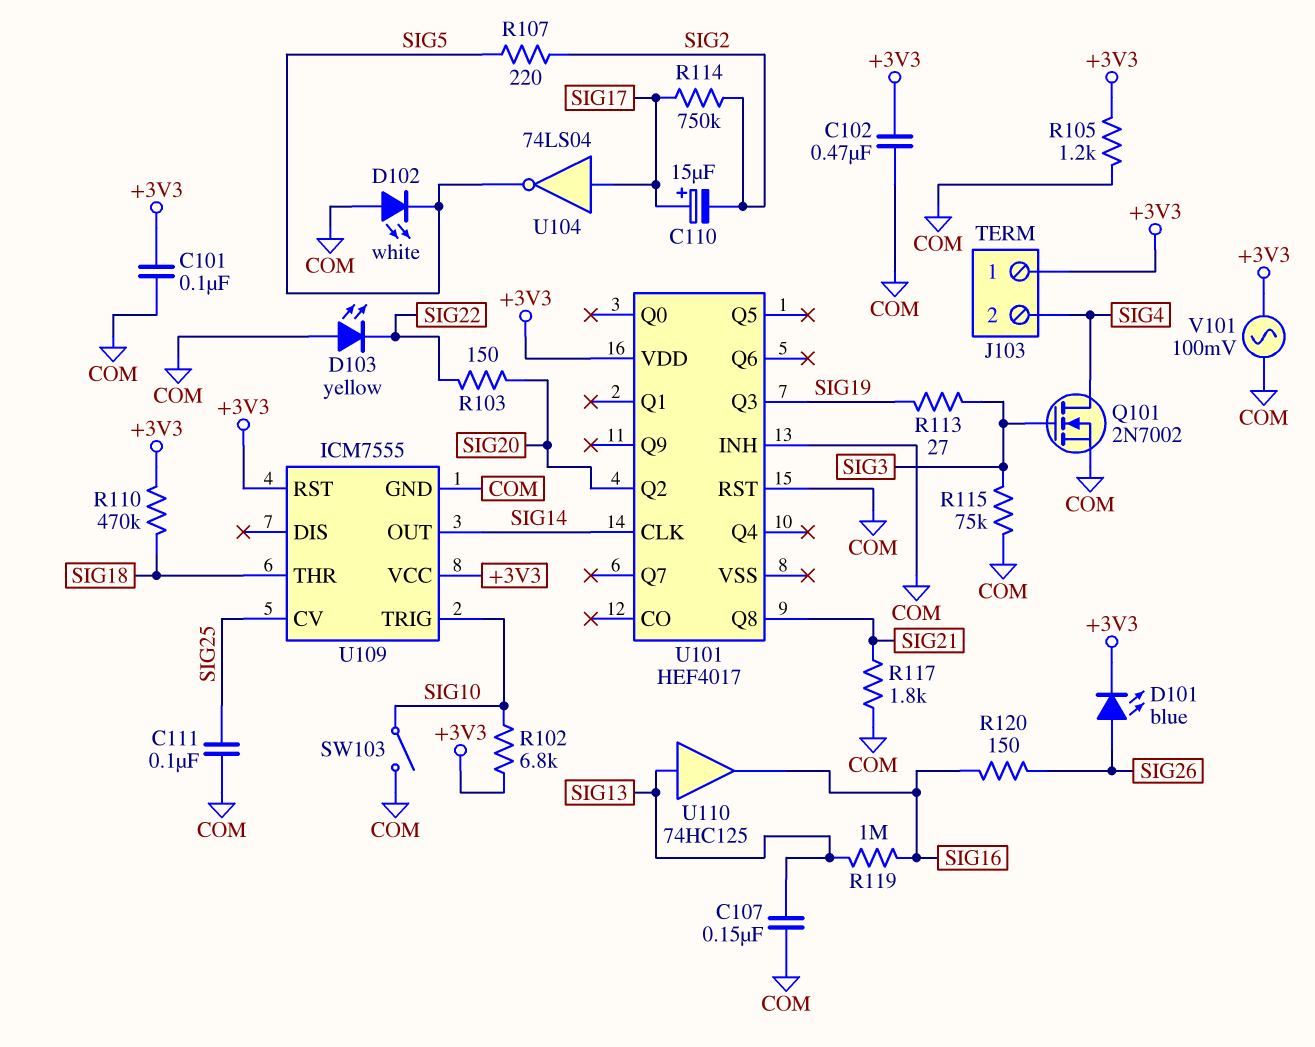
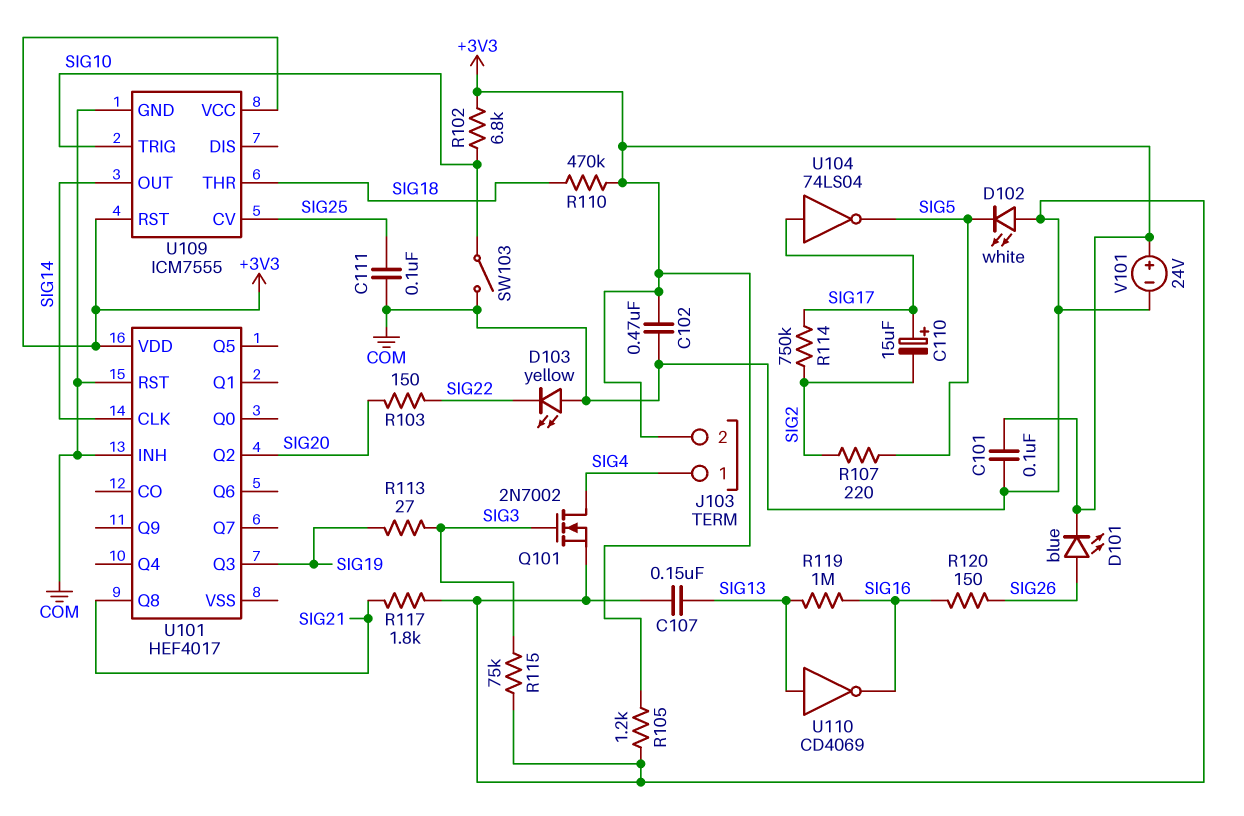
J103 pin 1: +3V3 -> SIG4
J103 pin 2: SIG4 -> +3V3
U110: buffer 74HC125 (in SIG13, out SIG16) -> NOT CD4069 (in SIG13, out SIG16)
V101: AC 100mV (+3V3, COM) -> 24V (plus +3V3, minus COM)

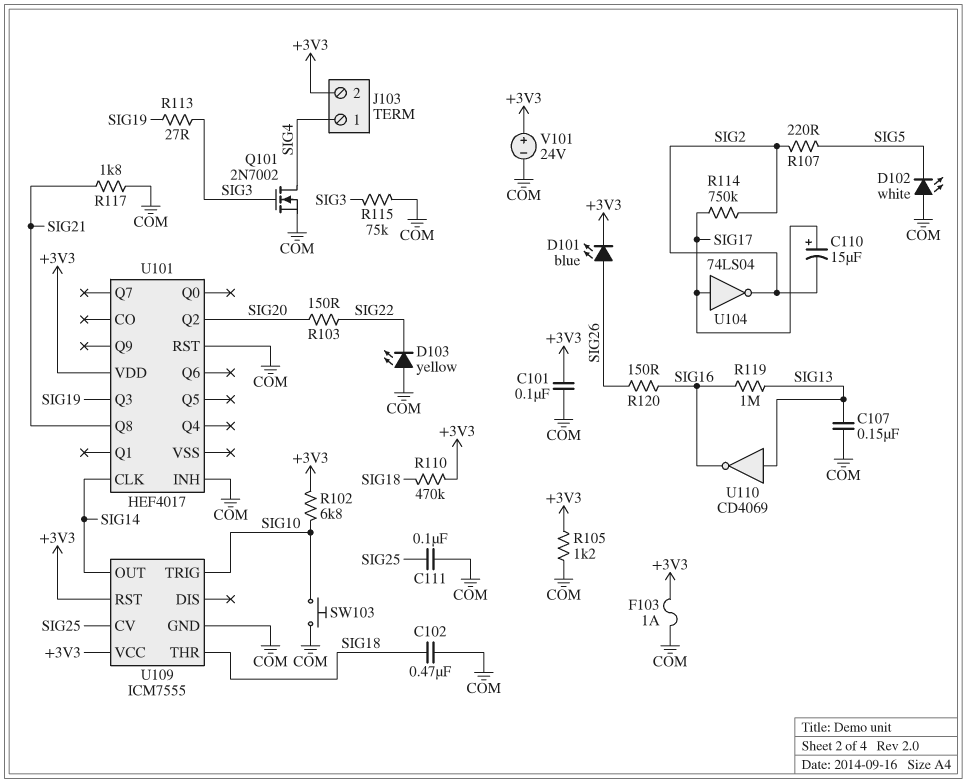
C102: 470nF (+3V3, COM) -> 470nF (COM, SIG18)
F103: none -> 1A (+3V3, COM)
SW103: switch (COM, SIG10) -> button (COM, SIG10)
U104: NOT 74LS04 (in SIG17, out SIG5) -> NOT 74LS04 (in SIG17, out SIG2)

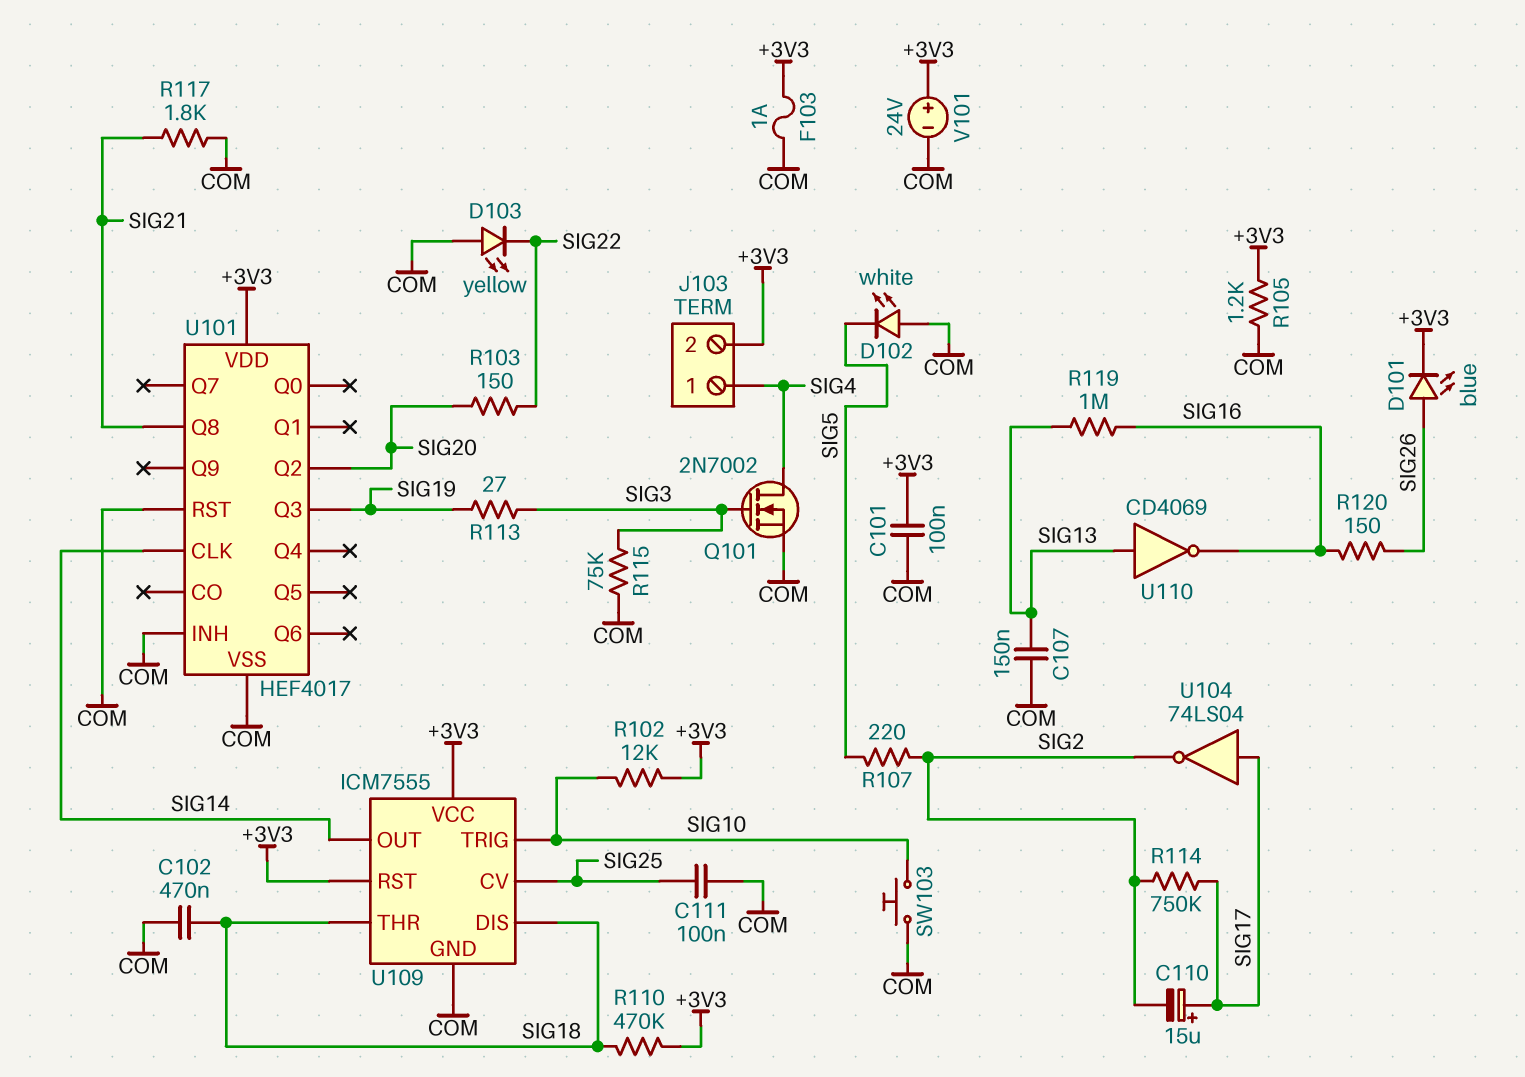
R102: 6.8k (+3V3, SIG10) -> 12k (+3V3, SIG10)
U101 pin VSS: none -> COM
U109 pin DIS: none -> SIG18

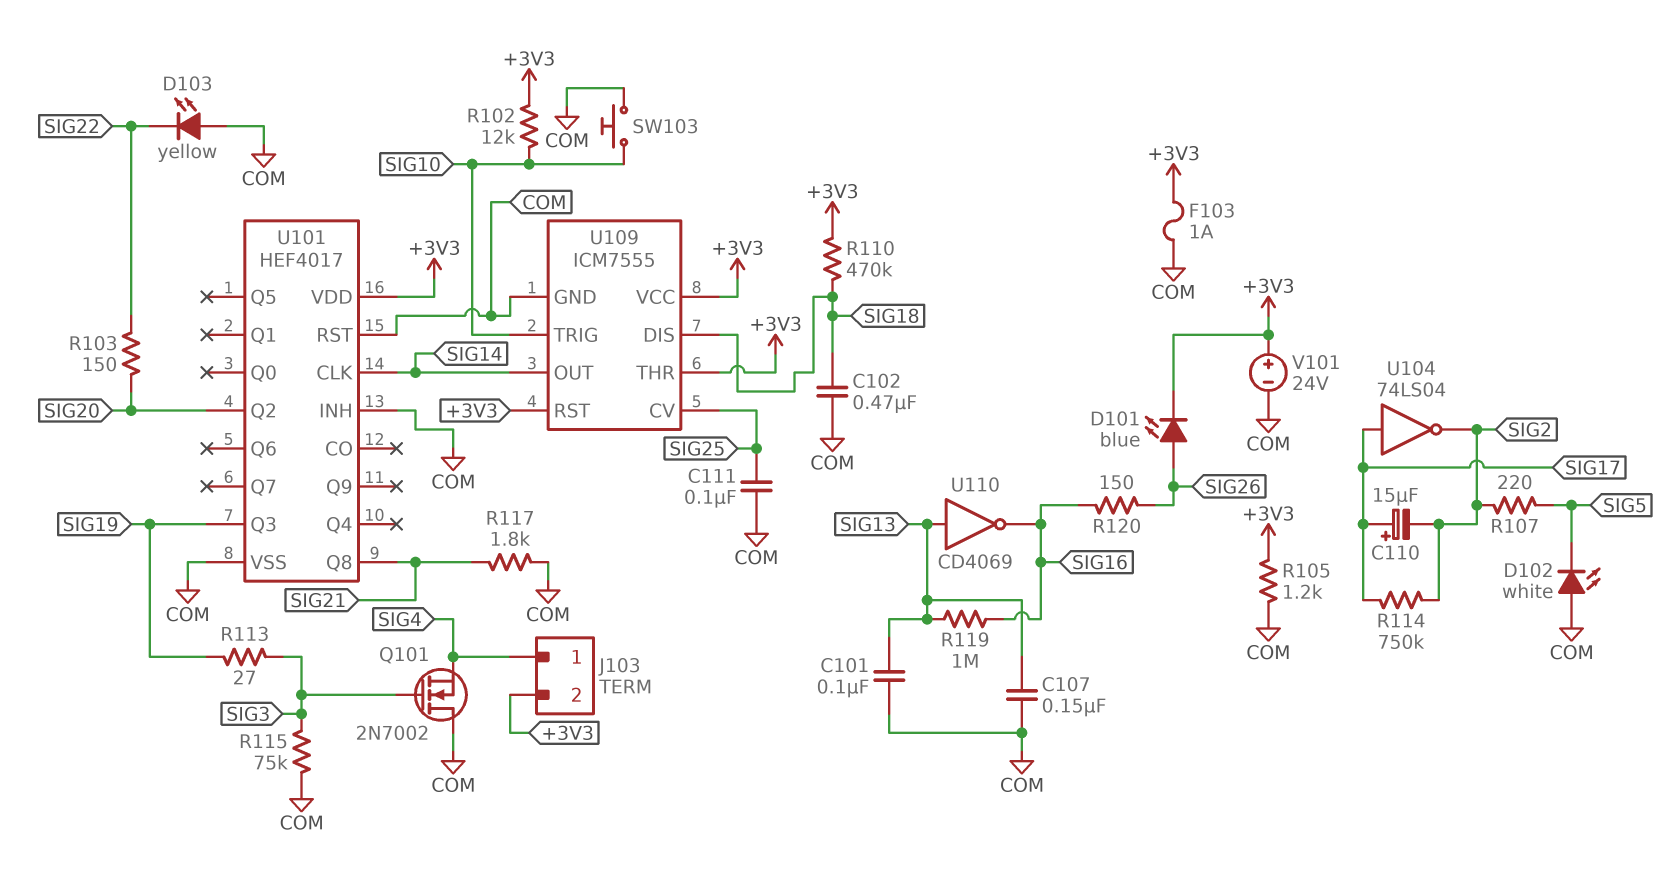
C101: 100nF (+3V3, COM) -> 100nF (COM, SIG13)
Q101: NMOS 2N7002 (G SIG3, D SIG4, S COM) -> NMOS 2N7002 (G SIG3, D COM, S SIG4)
U109 pin THR: SIG18 -> +3V3

